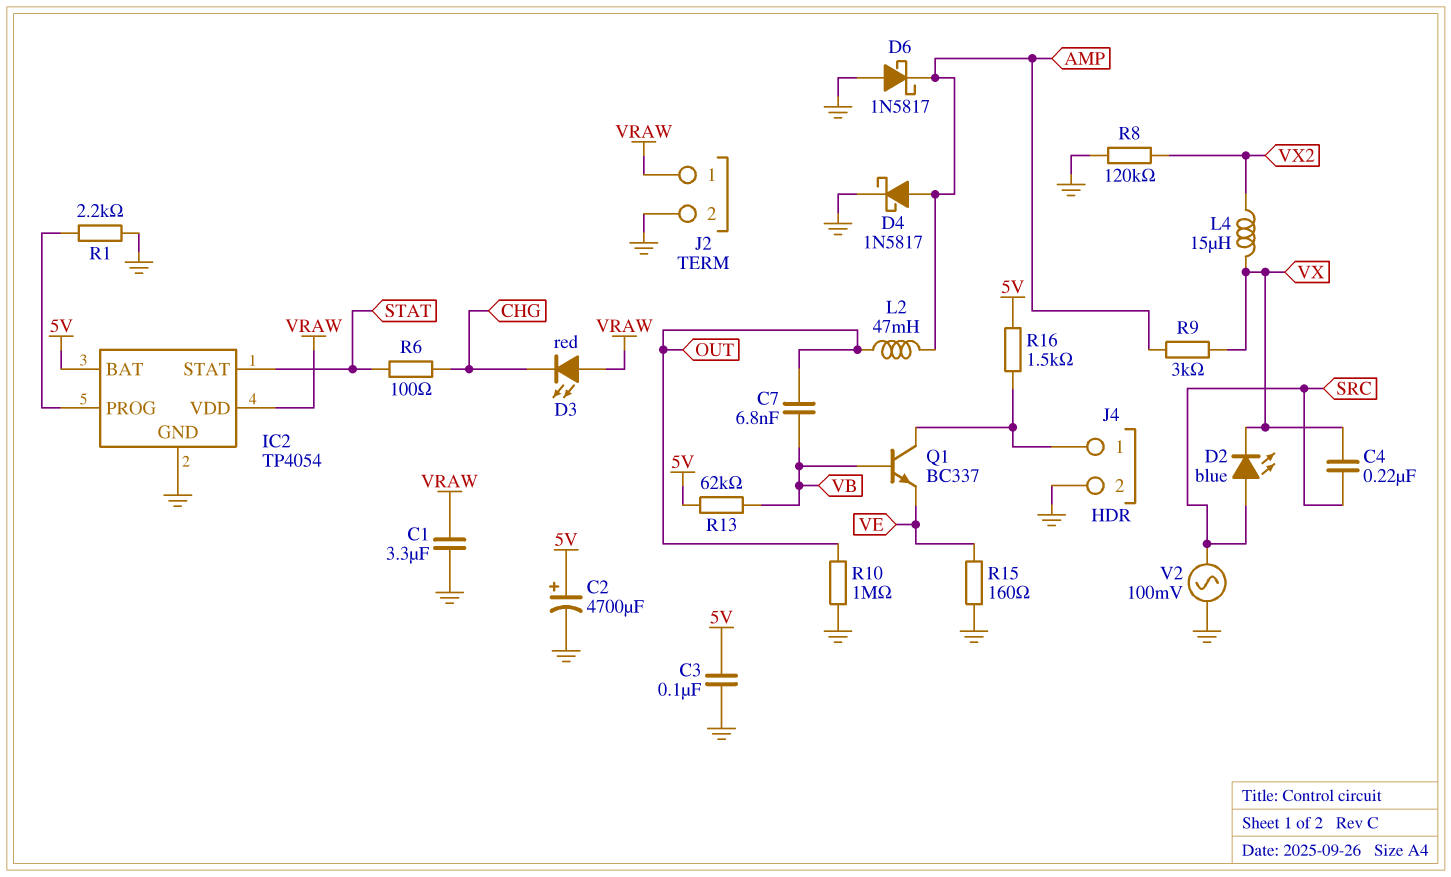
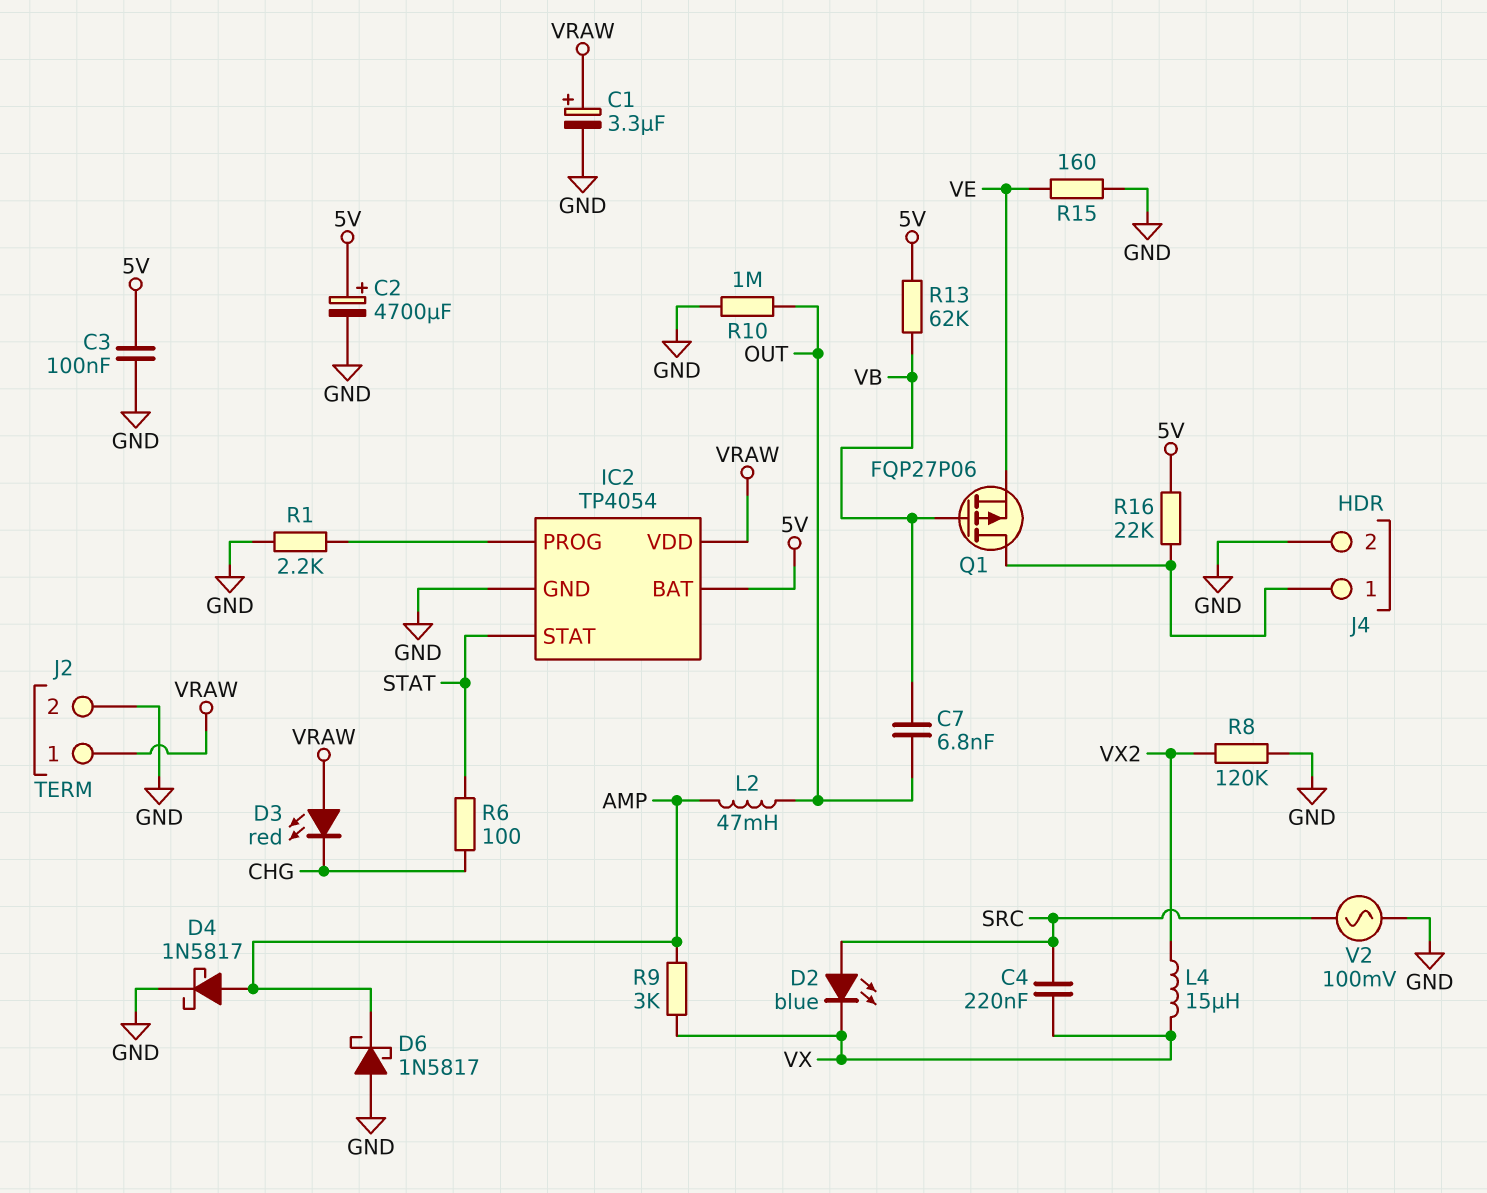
C1: 3.3uF (GND, VRAW) -> 3.3uF (plus VRAW, minus GND)
Q1: NPN BC337 (B VB, C J4/1, E VE) -> PMOS FQP27P06 (G VB, D J4/1, S VE)
R16: 1.5k (5V, J4/1) -> 22k (5V, J4/1)

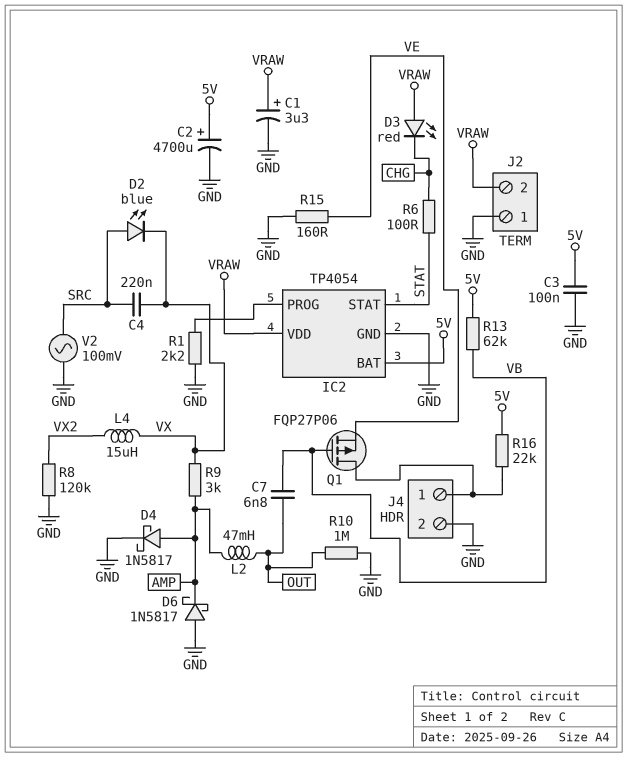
J2 pin 1: VRAW -> GND
J2 pin 2: GND -> VRAW

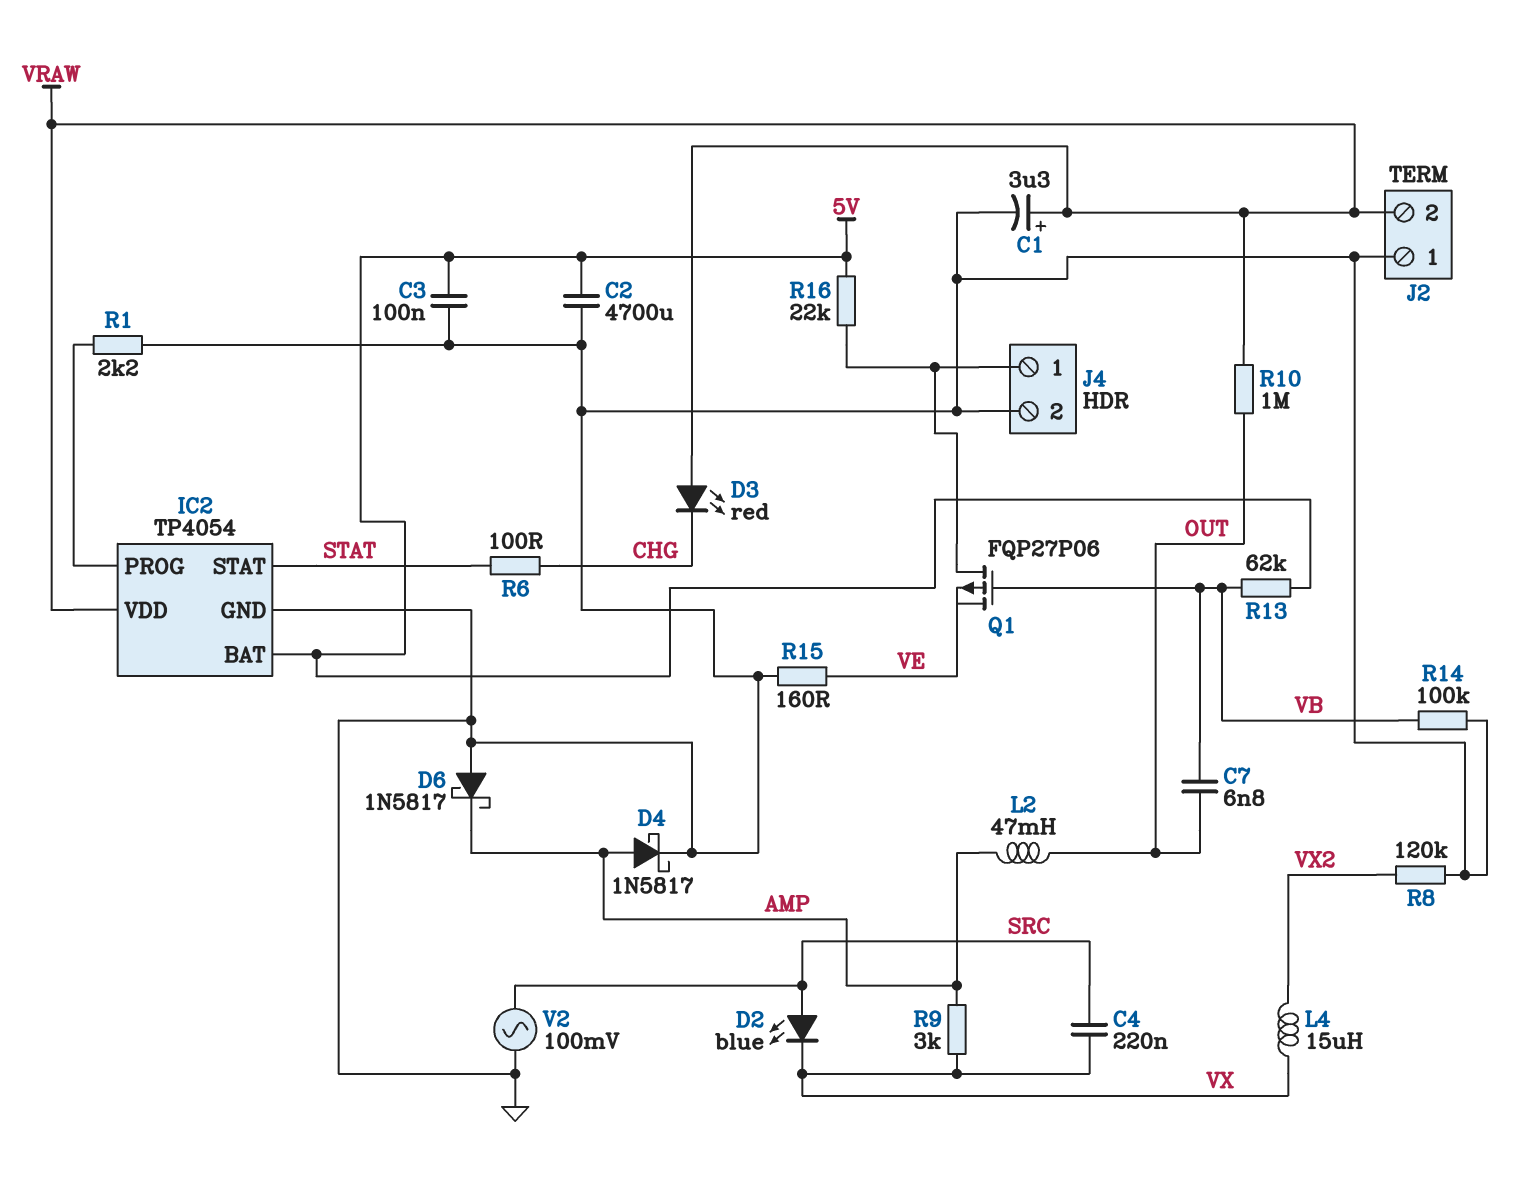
C2: 4700uF (plus 5V, minus GND) -> 4700uF (5V, GND)
R10: 1M (GND, OUT) -> 1M (OUT, VRAW)
R14: none -> 100k (GND, VB)

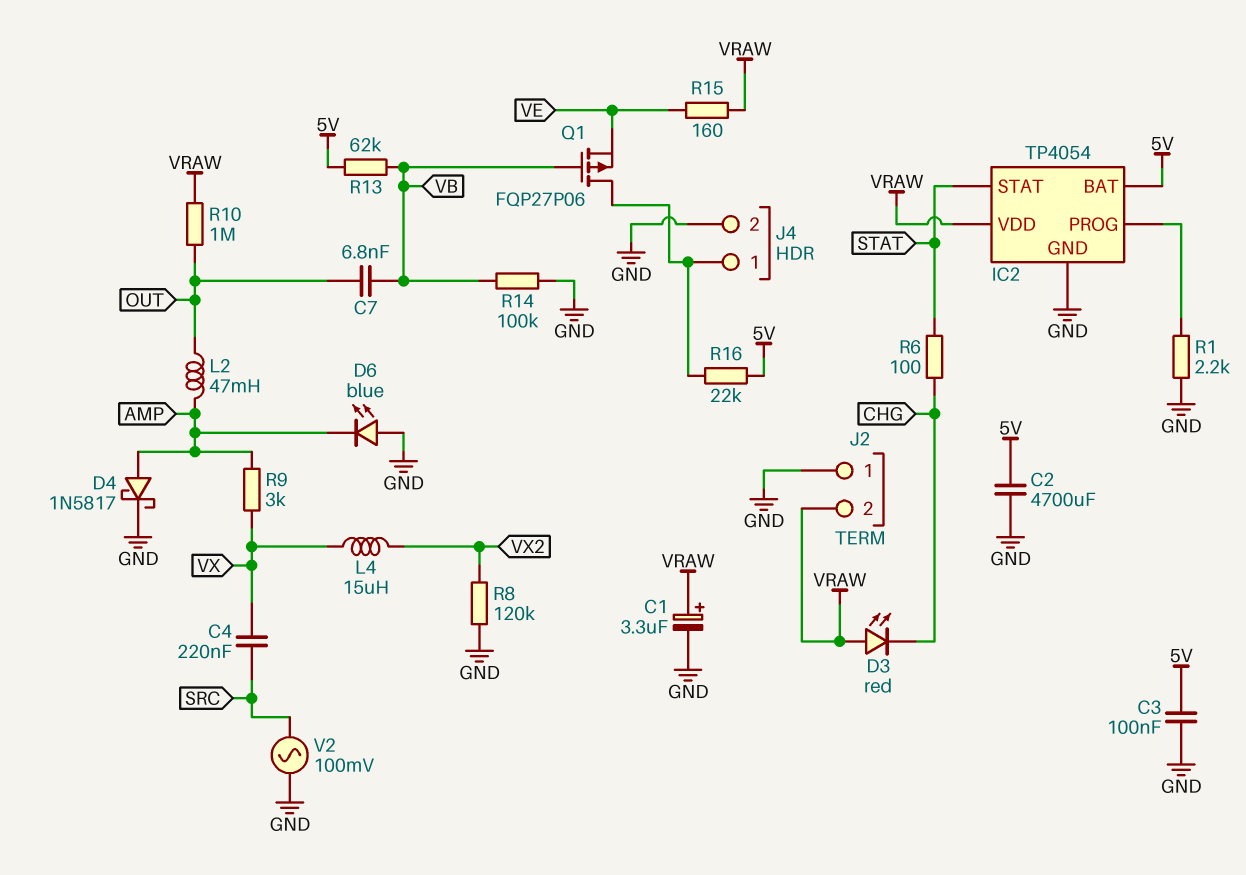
D2: LED blue (A SRC, K VX) -> none
D6: schottky 1N5817 (A GND, K AMP) -> LED blue (A GND, K AMP)
R15: 160 (GND, VE) -> 160 (VE, VRAW)

